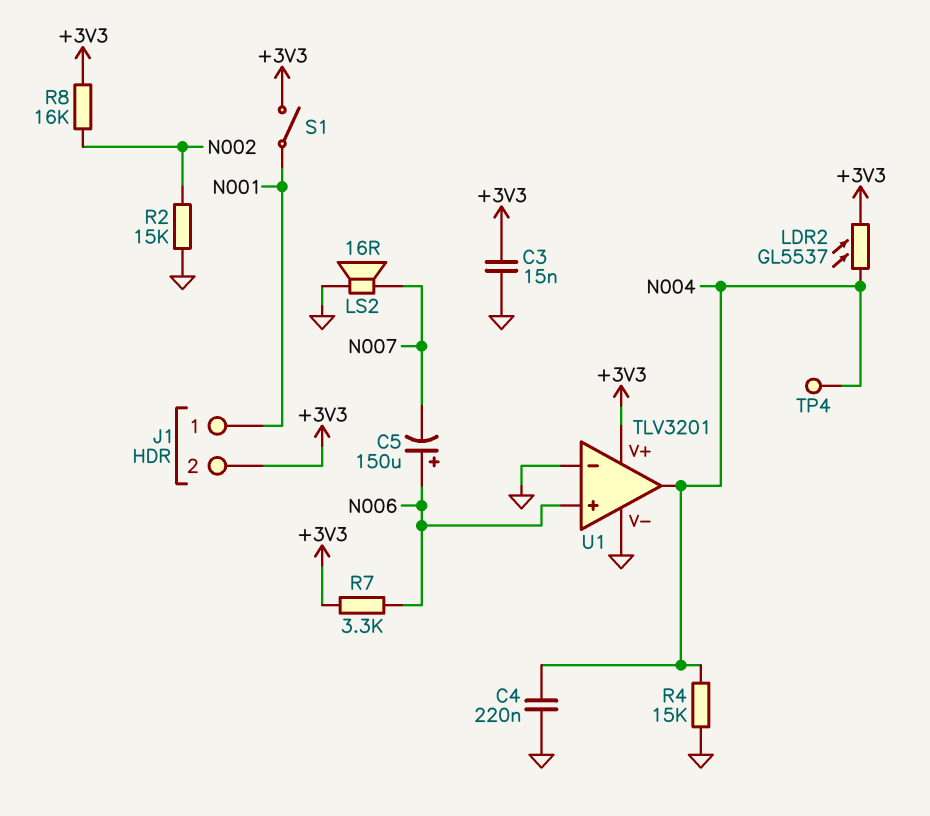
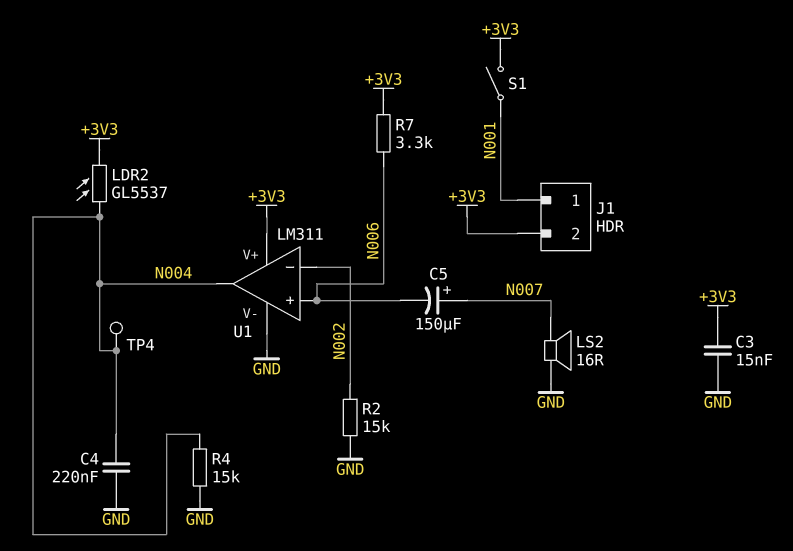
C5: 150uF (plus N006, minus N007) -> 150uF (plus N007, minus N006)
R8: 16k (+3V3, N002) -> none
U1: TLV3201 -> LM311
U1 pin in-: GND -> N002

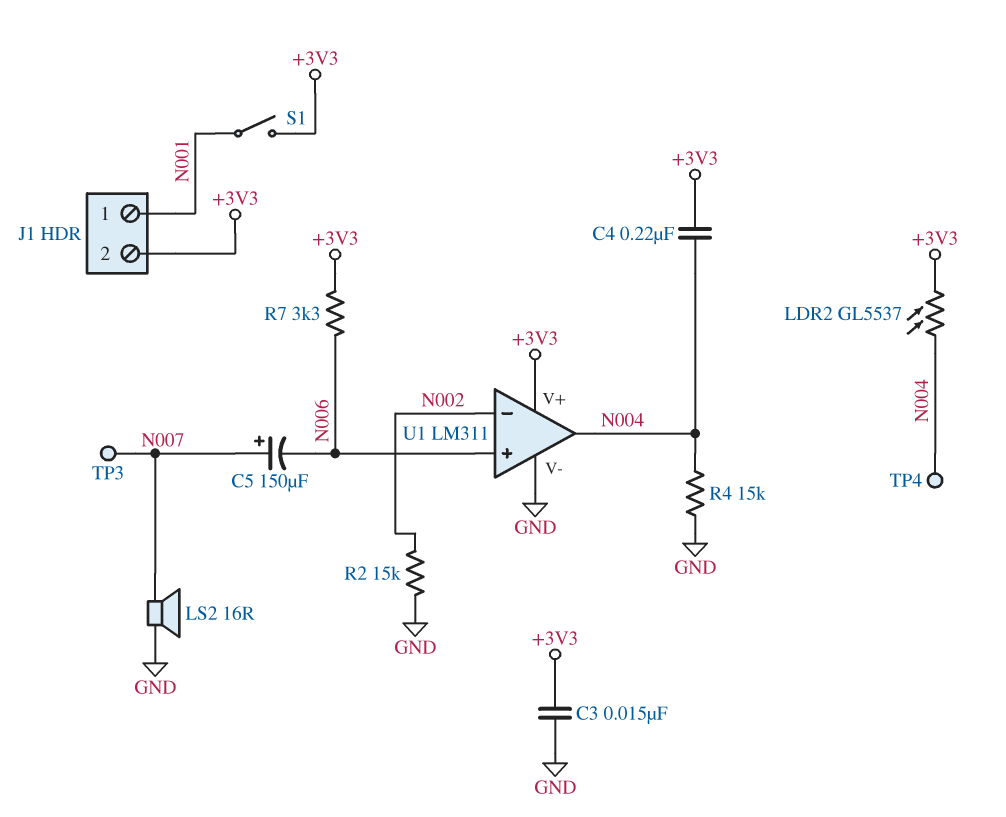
C4: 220nF (GND, N004) -> 220nF (+3V3, N004)
TP3: none -> test point (N007)

